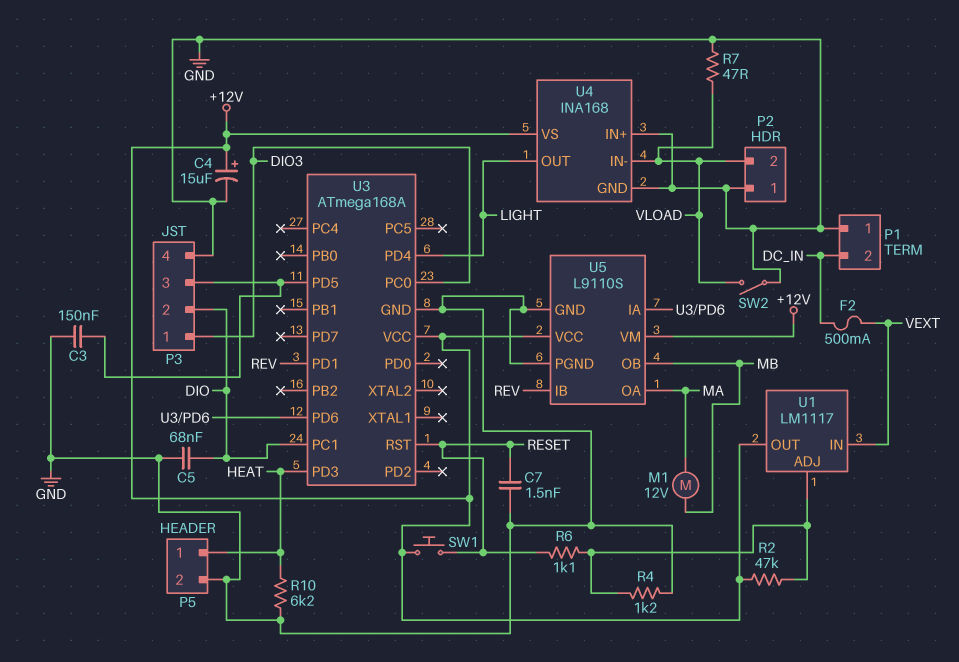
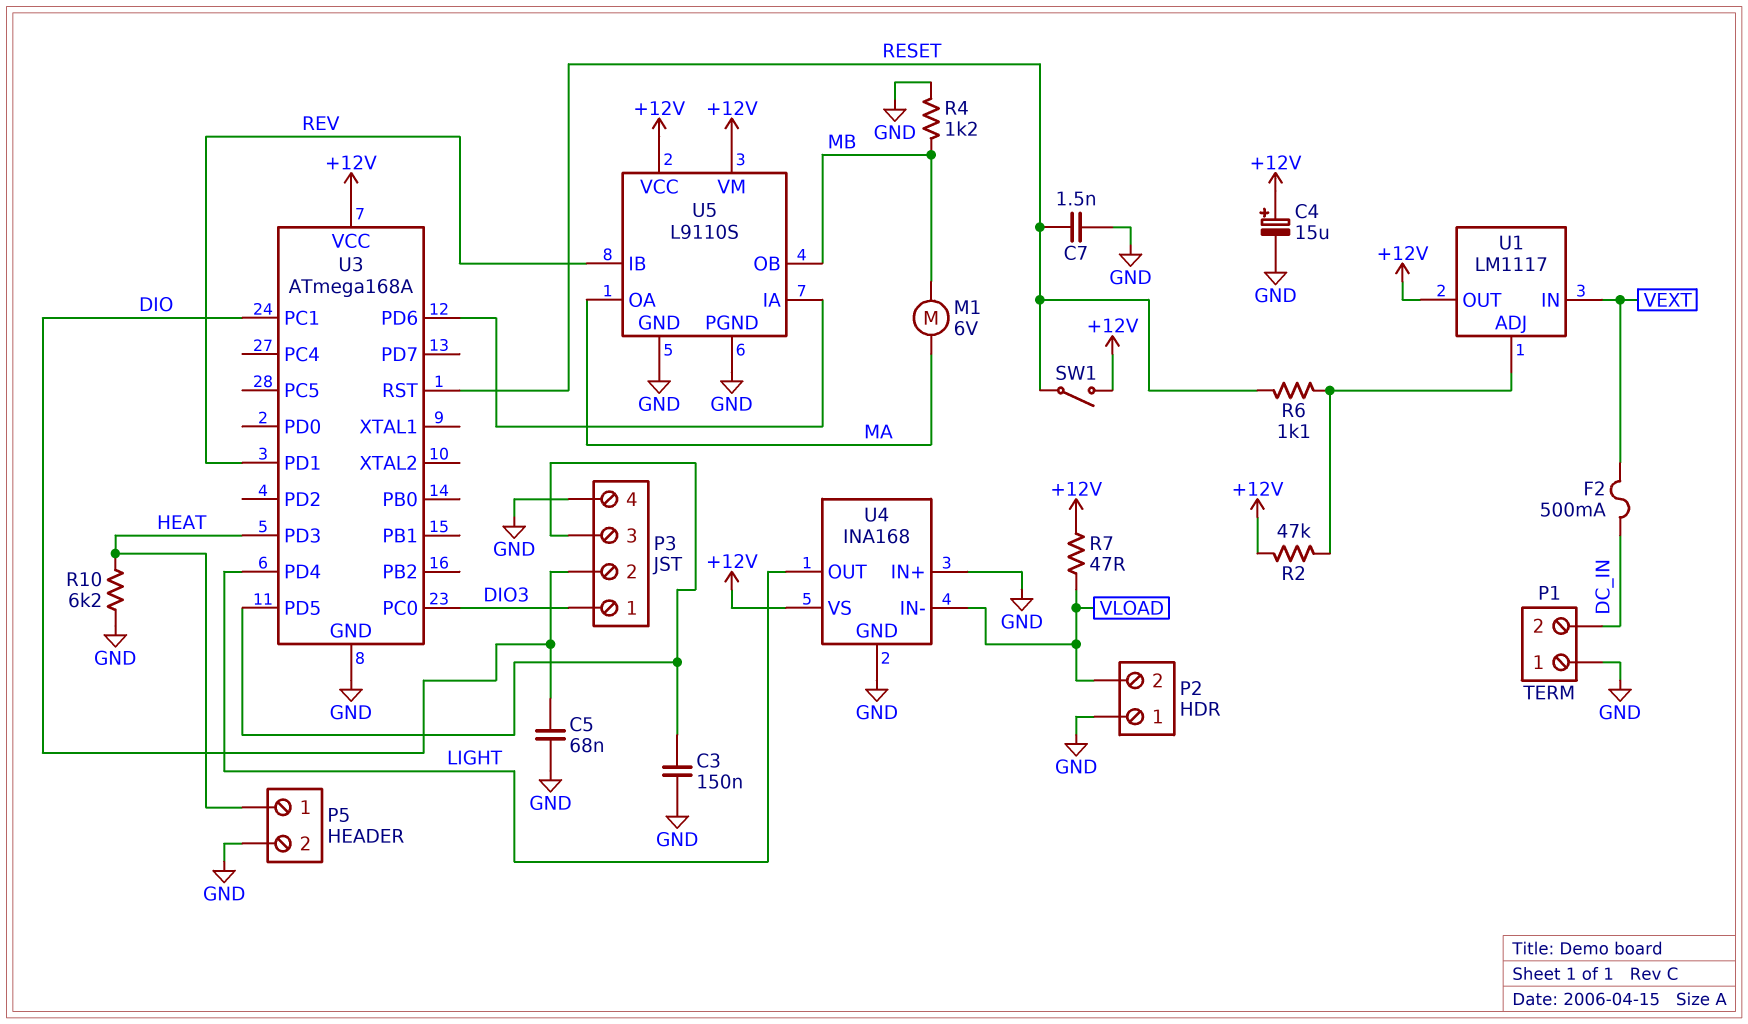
M1: motor 12V (MA, MB) -> motor 6V (MA, MB)
R4: 1.2k (GND, U1/ADJ) -> 1.2k (GND, MB)
R7: 47 (GND, VLOAD) -> 47 (+12V, VLOAD)
SW1: button (+12V, RESET) -> switch (+12V, RESET)
SW2: switch (GND, VLOAD) -> none

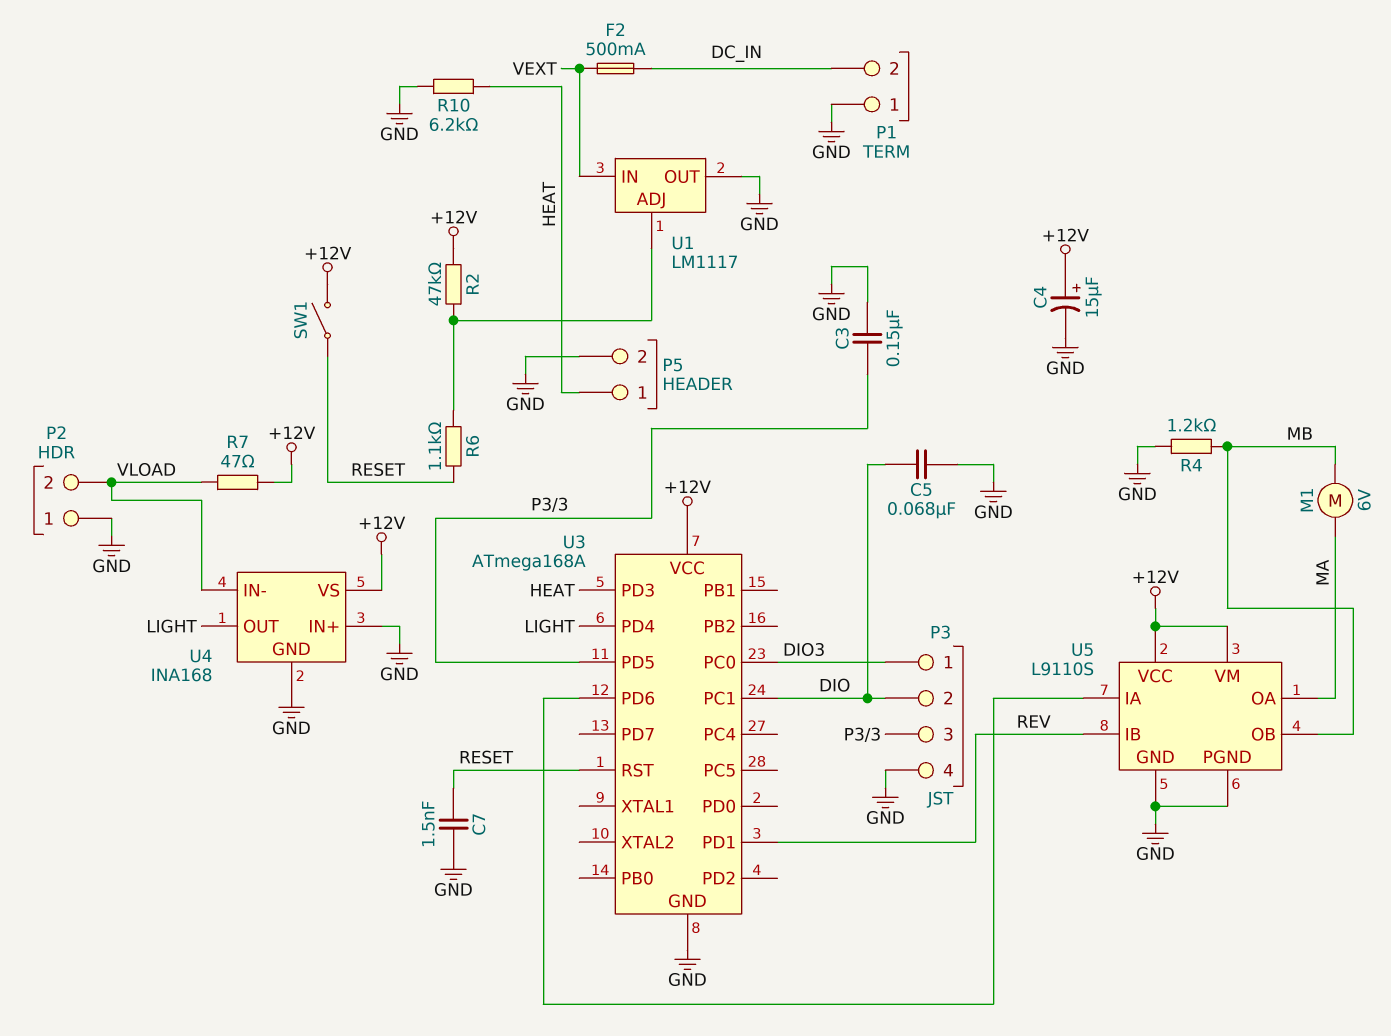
U1 pin OUT: +12V -> GND

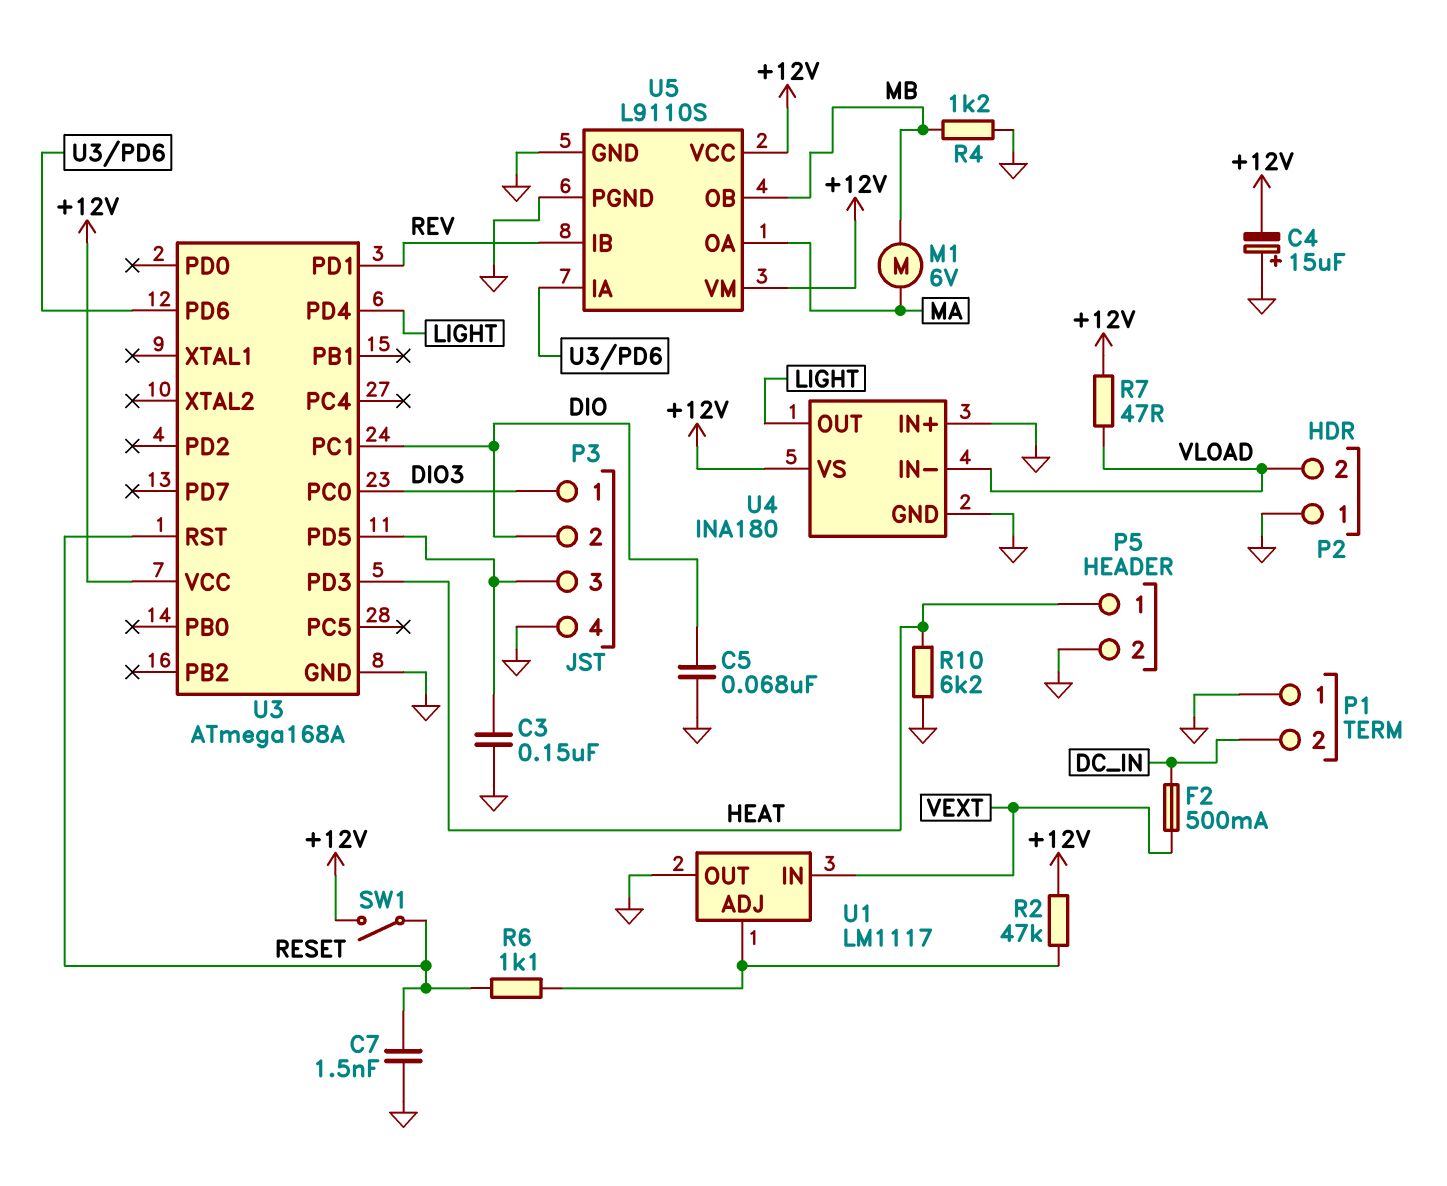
C4: 15uF (plus +12V, minus GND) -> 15uF (plus GND, minus +12V)
U4: INA168 -> INA180

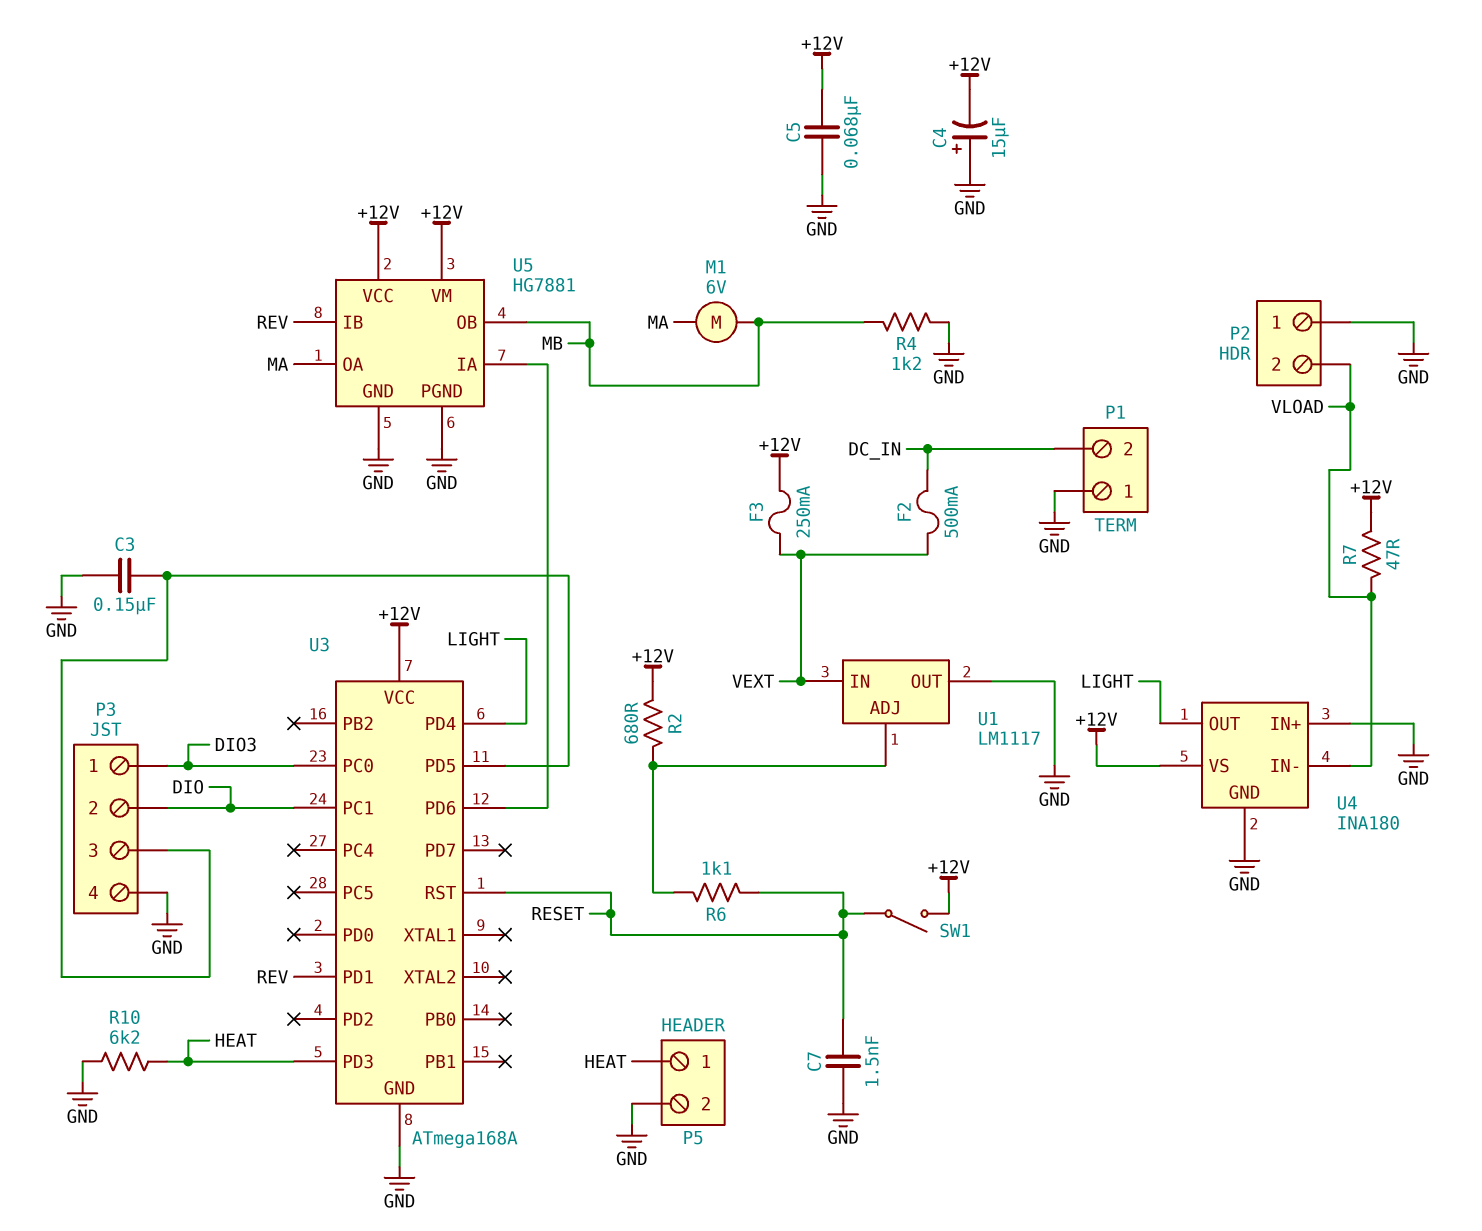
C5: 68nF (DIO, GND) -> 68nF (+12V, GND)
F3: none -> 250mA (+12V, VEXT)
R2: 47k (+12V, U1/ADJ) -> 680 (+12V, U1/ADJ)
U5: L9110S -> HG7881

